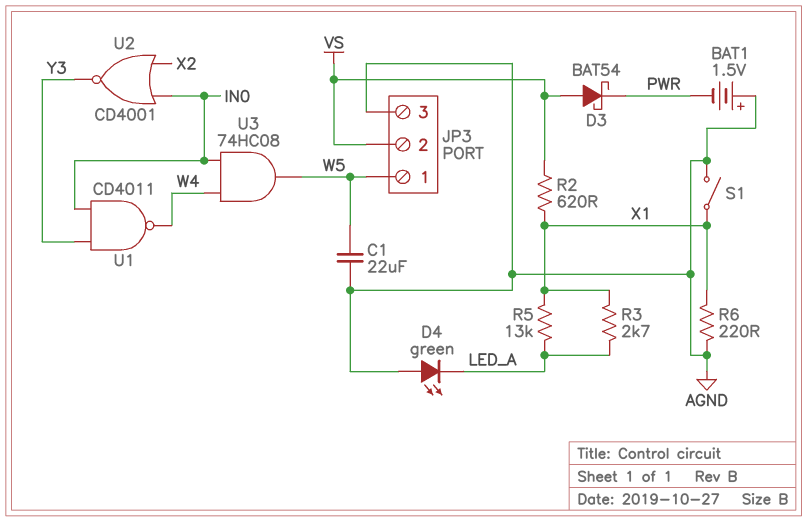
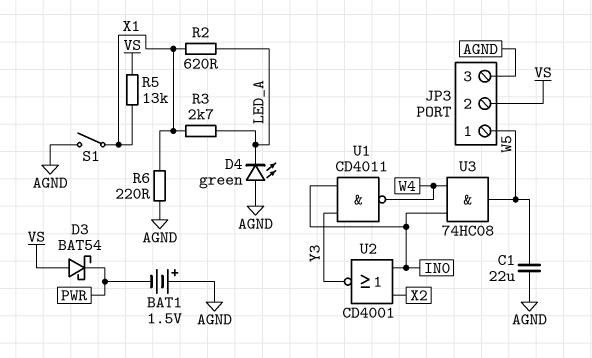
R2: 620 (VS, X1) -> 620 (LED_A, X1)
R5: 13k (LED_A, X1) -> 13k (VS, X1)

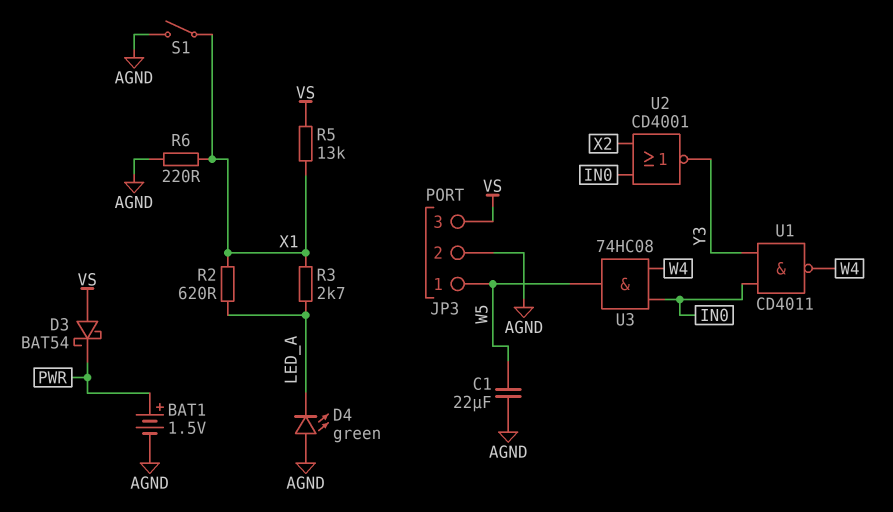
BAT1: 1.5V (plus AGND, minus PWR) -> 1.5V (plus PWR, minus AGND)
JP3 pin 2: VS -> AGND
JP3 pin 3: AGND -> VS

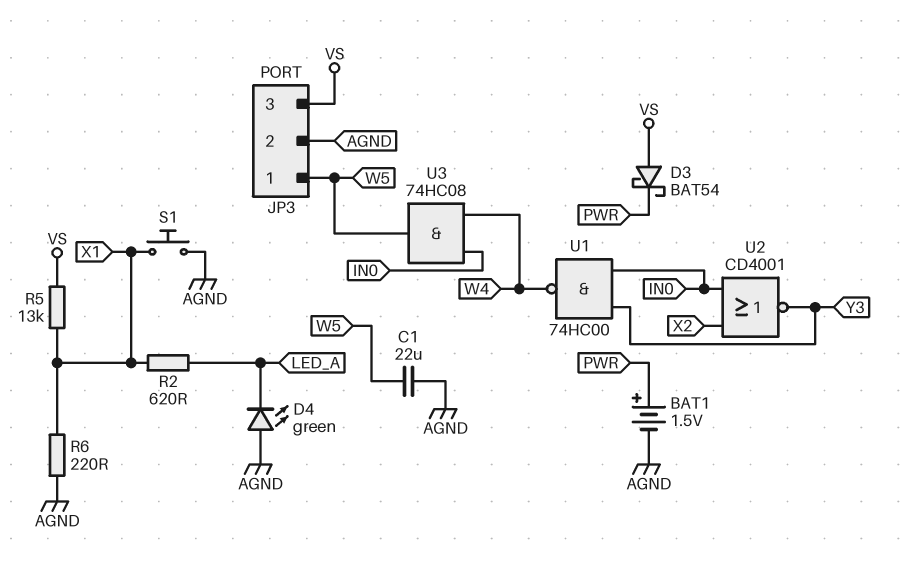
R3: 2.7k (LED_A, X1) -> none
S1: switch (AGND, X1) -> button (AGND, X1)
U1: NAND CD4011 (in IN0, in Y3, out W4) -> NAND 74HC00 (in IN0, in Y3, out W4)

